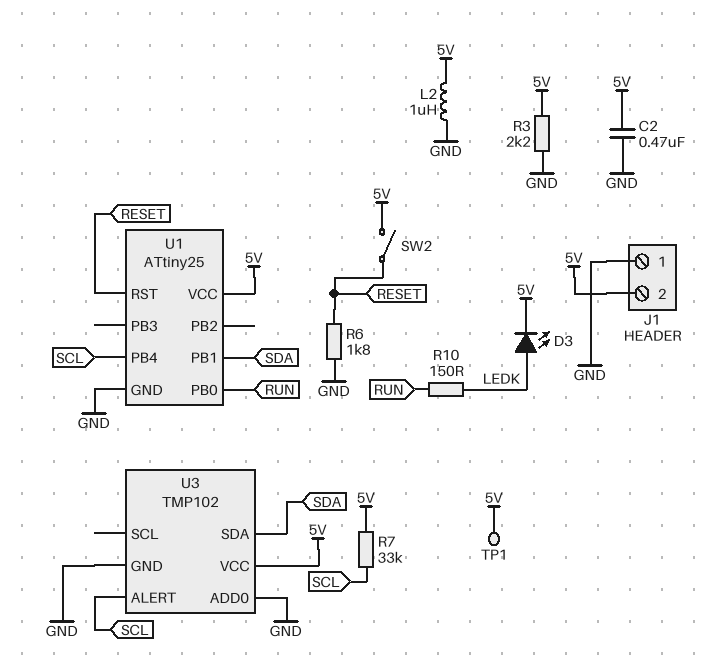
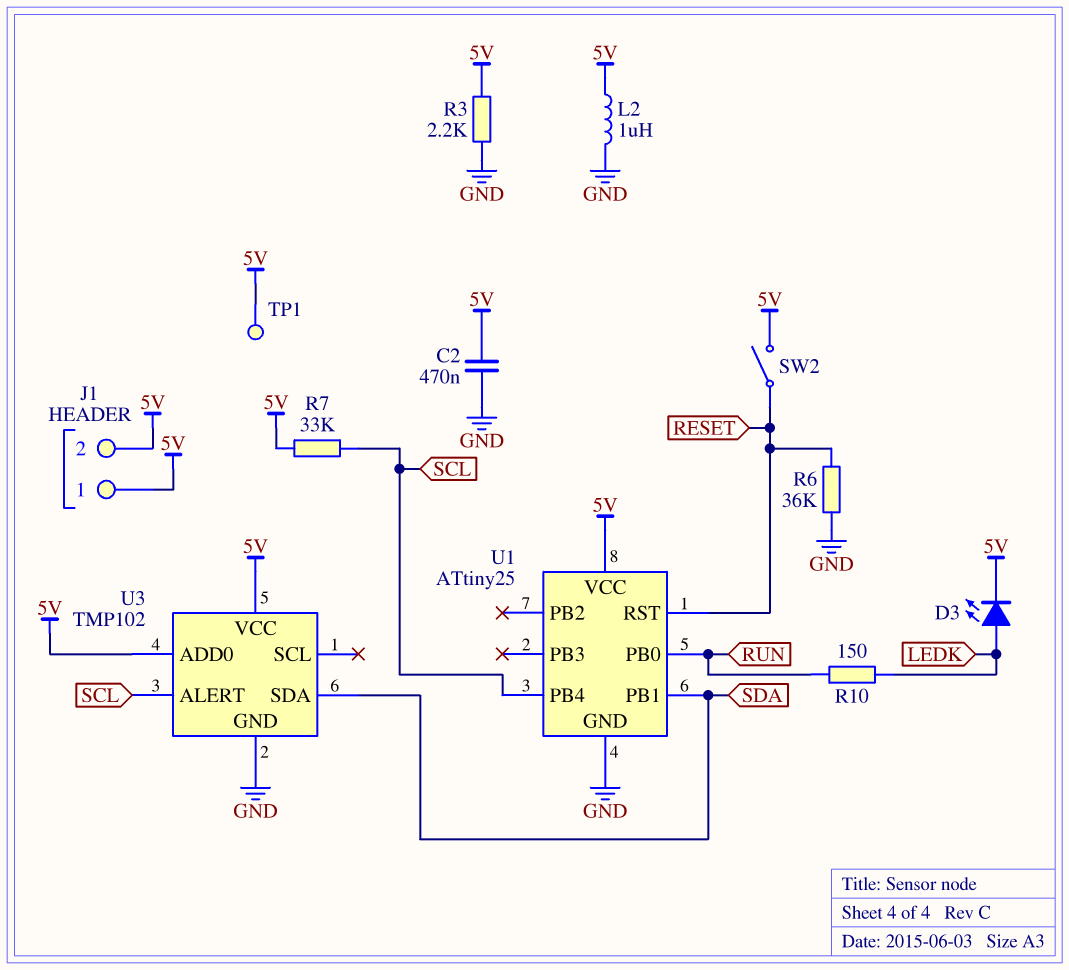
J1 pin 1: GND -> 5V
R6: 1.8k (GND, RESET) -> 36k (GND, RESET)
U3 pin ADD0: GND -> 5V

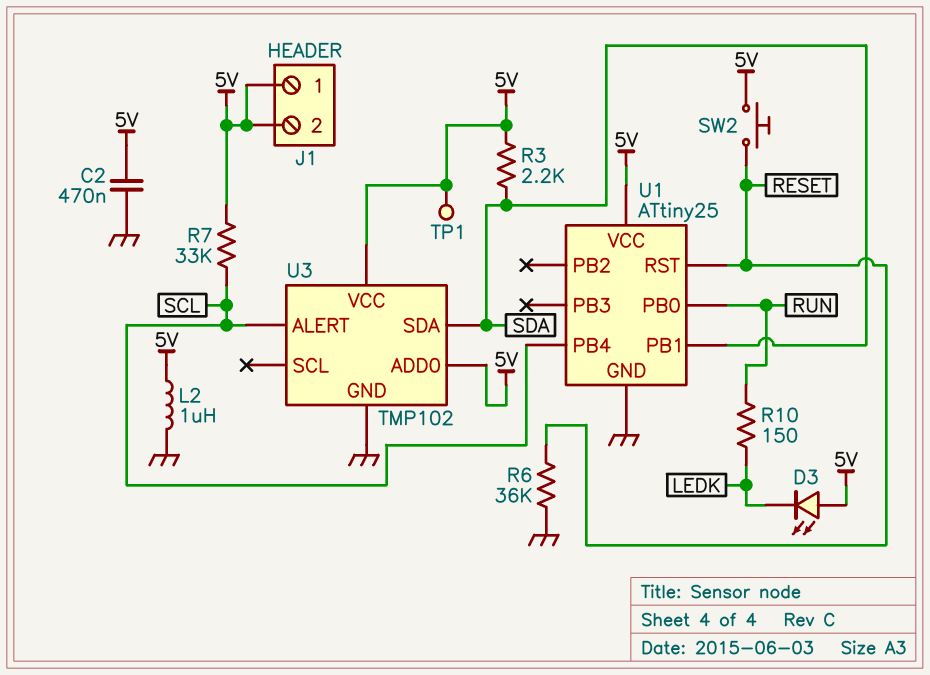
D3: LED (A LEDK, K 5V) -> LED (A 5V, K LEDK)
R3: 2.2k (5V, GND) -> 2.2k (5V, SDA)
SW2: switch (5V, RESET) -> button (5V, RESET)

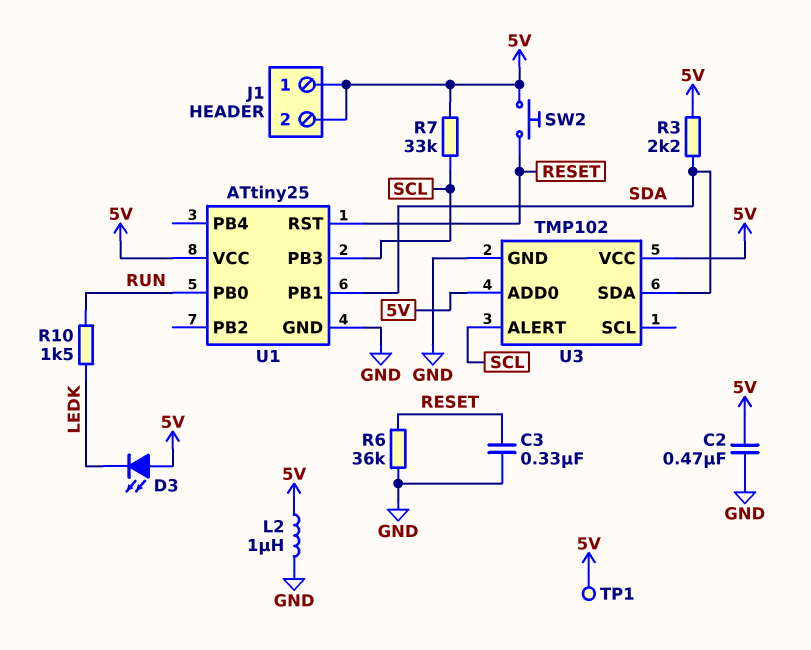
C3: none -> 330nF (GND, RESET)
R10: 150 (LEDK, RUN) -> 1.5k (LEDK, RUN)
U1 pin PB3: none -> SCL
U1 pin PB4: SCL -> none

